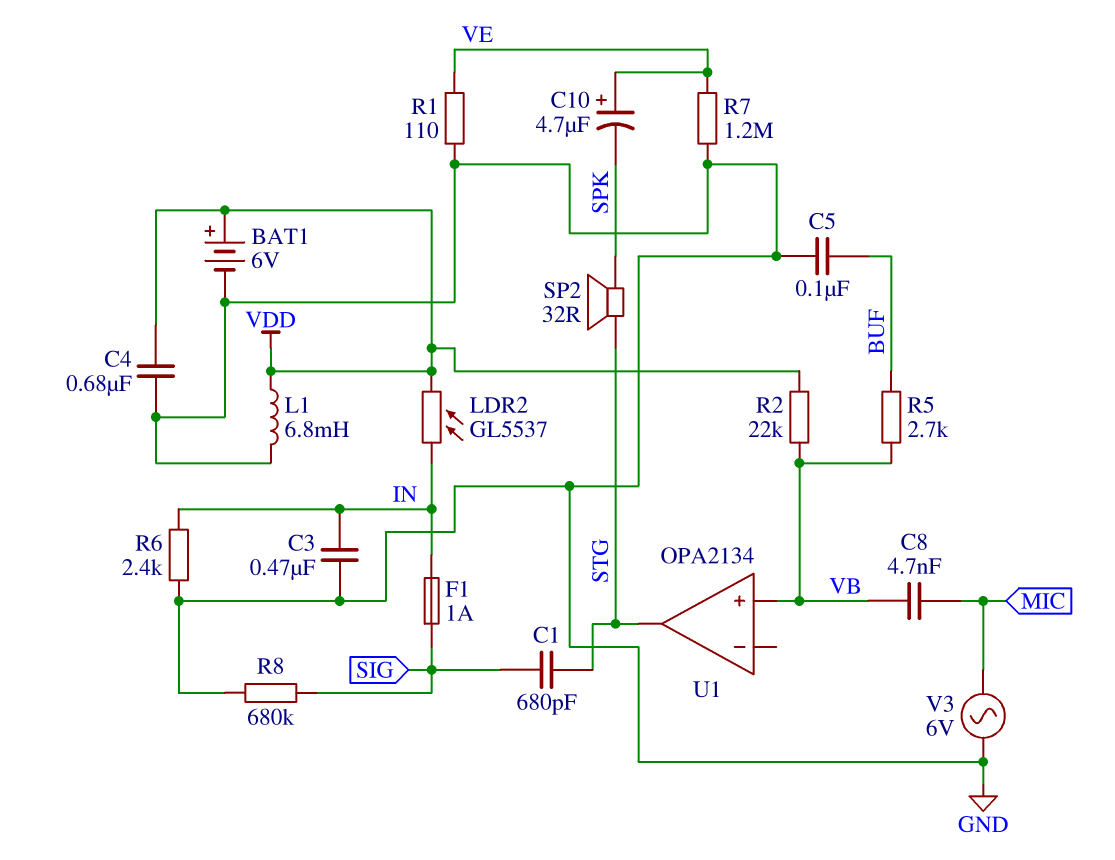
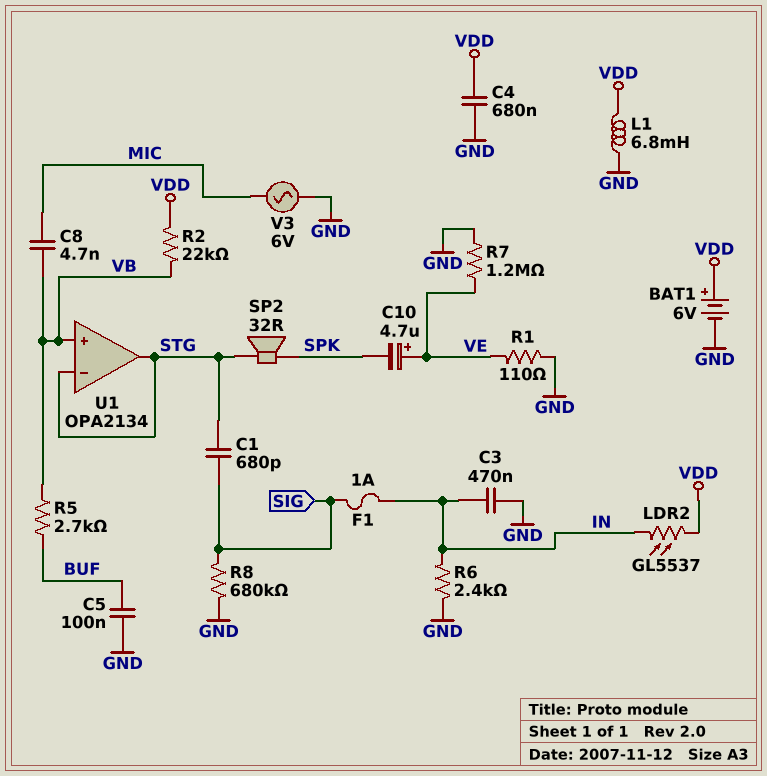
U1 pin in-: none -> STG

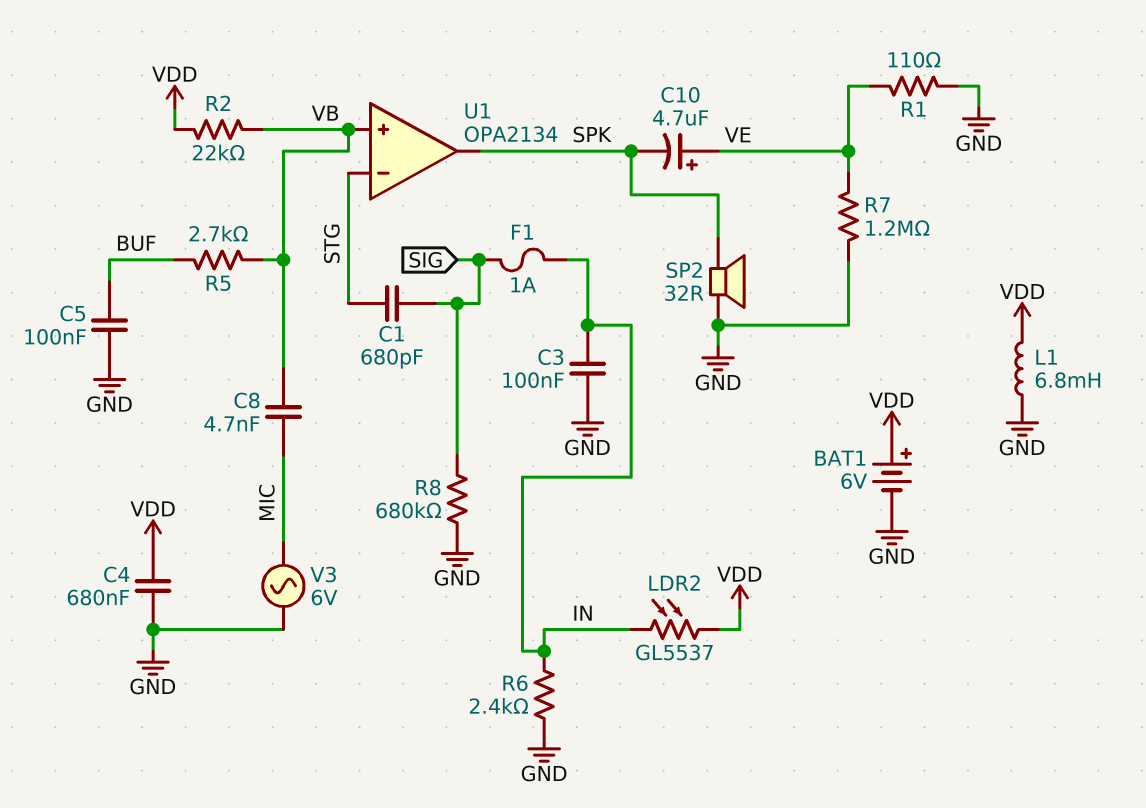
C3: 470nF (GND, IN) -> 100nF (GND, IN)
SP2: speaker 32R (SPK, STG) -> speaker 32R (GND, SPK)
U1 pin out: STG -> SPK

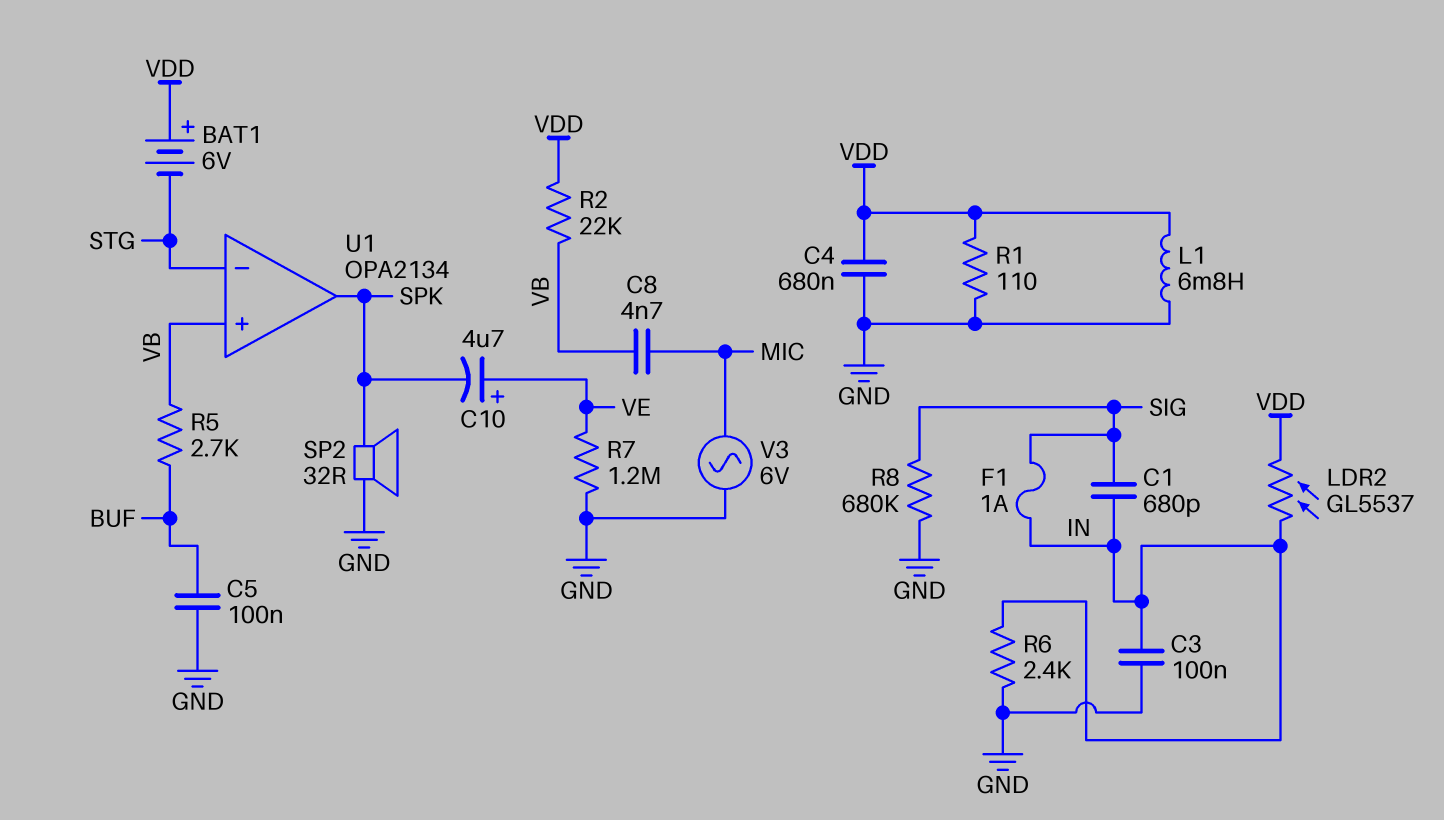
BAT1: 6V (plus VDD, minus GND) -> 6V (plus VDD, minus STG)
C1: 680pF (SIG, STG) -> 680pF (IN, SIG)
R1: 110 (GND, VE) -> 110 (GND, VDD)

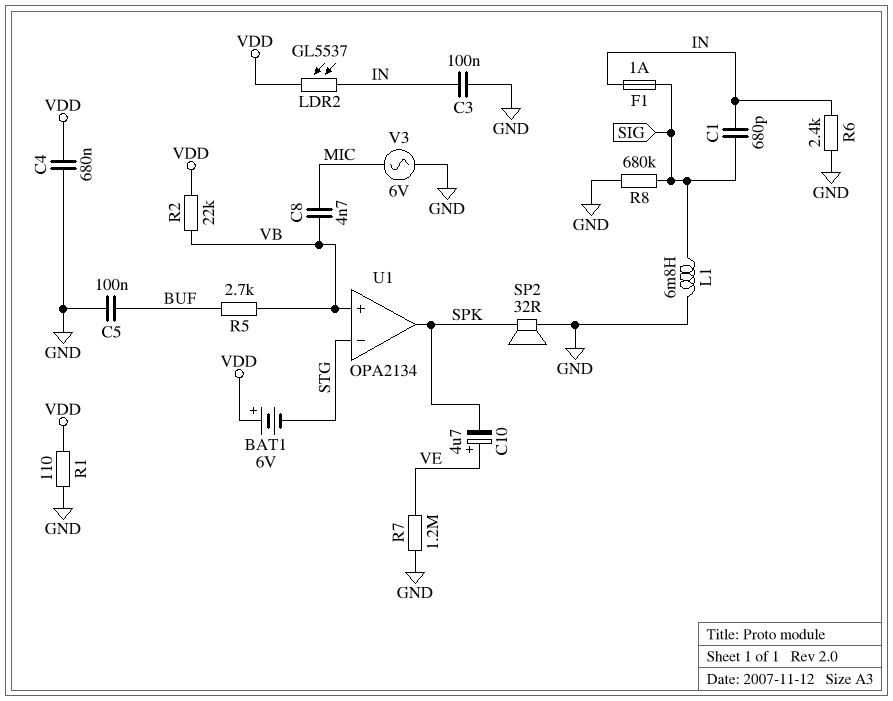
L1: 6.8mH (GND, VDD) -> 6.8mH (GND, SIG)

